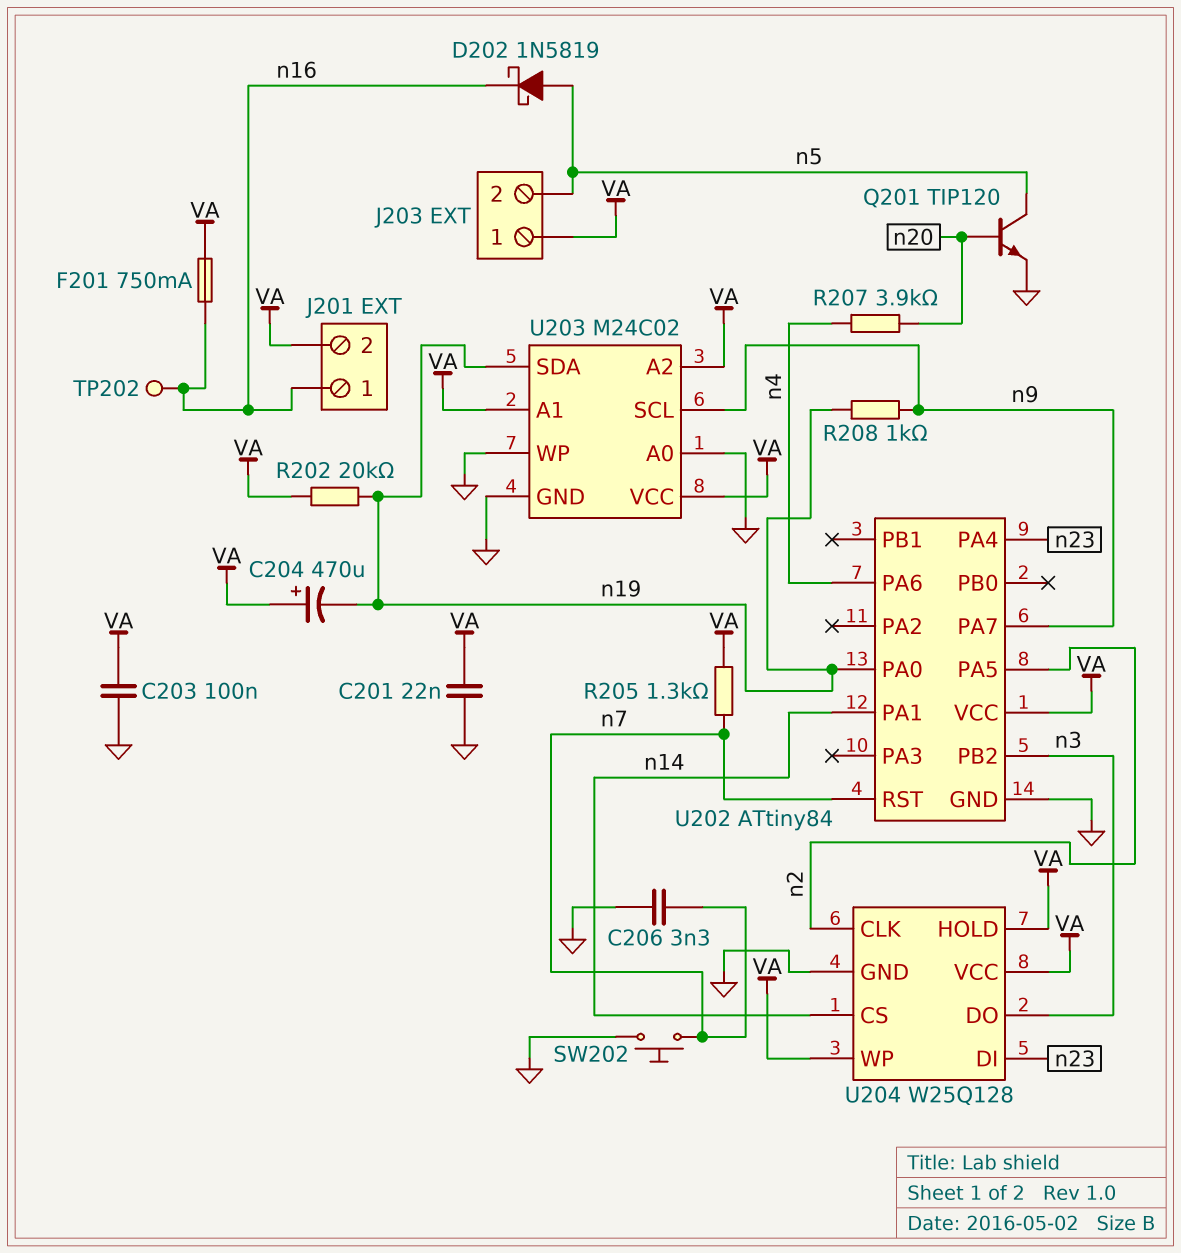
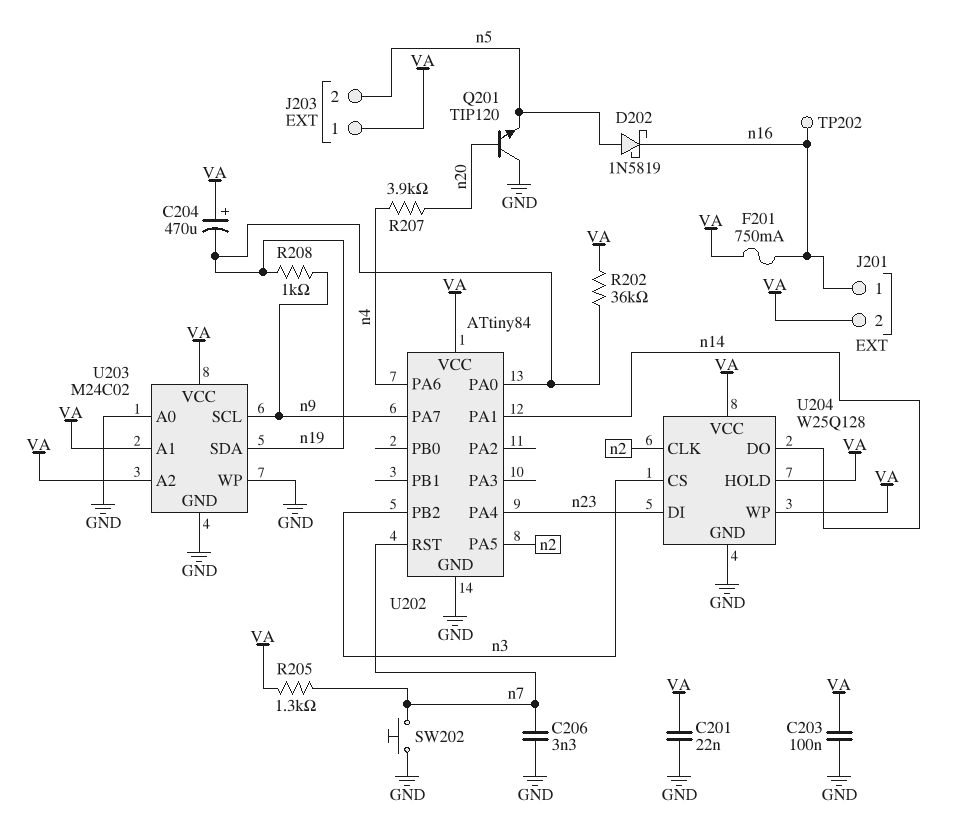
Q201: NPN TIP120 (B n20, C n5, E GND) -> NPN TIP120 (B n20, C GND, E n5)
R202: 20k (VA, n19) -> 36k (VA, n19)
U204 pin CS: n14 -> n3
U204 pin DO: n3 -> n14

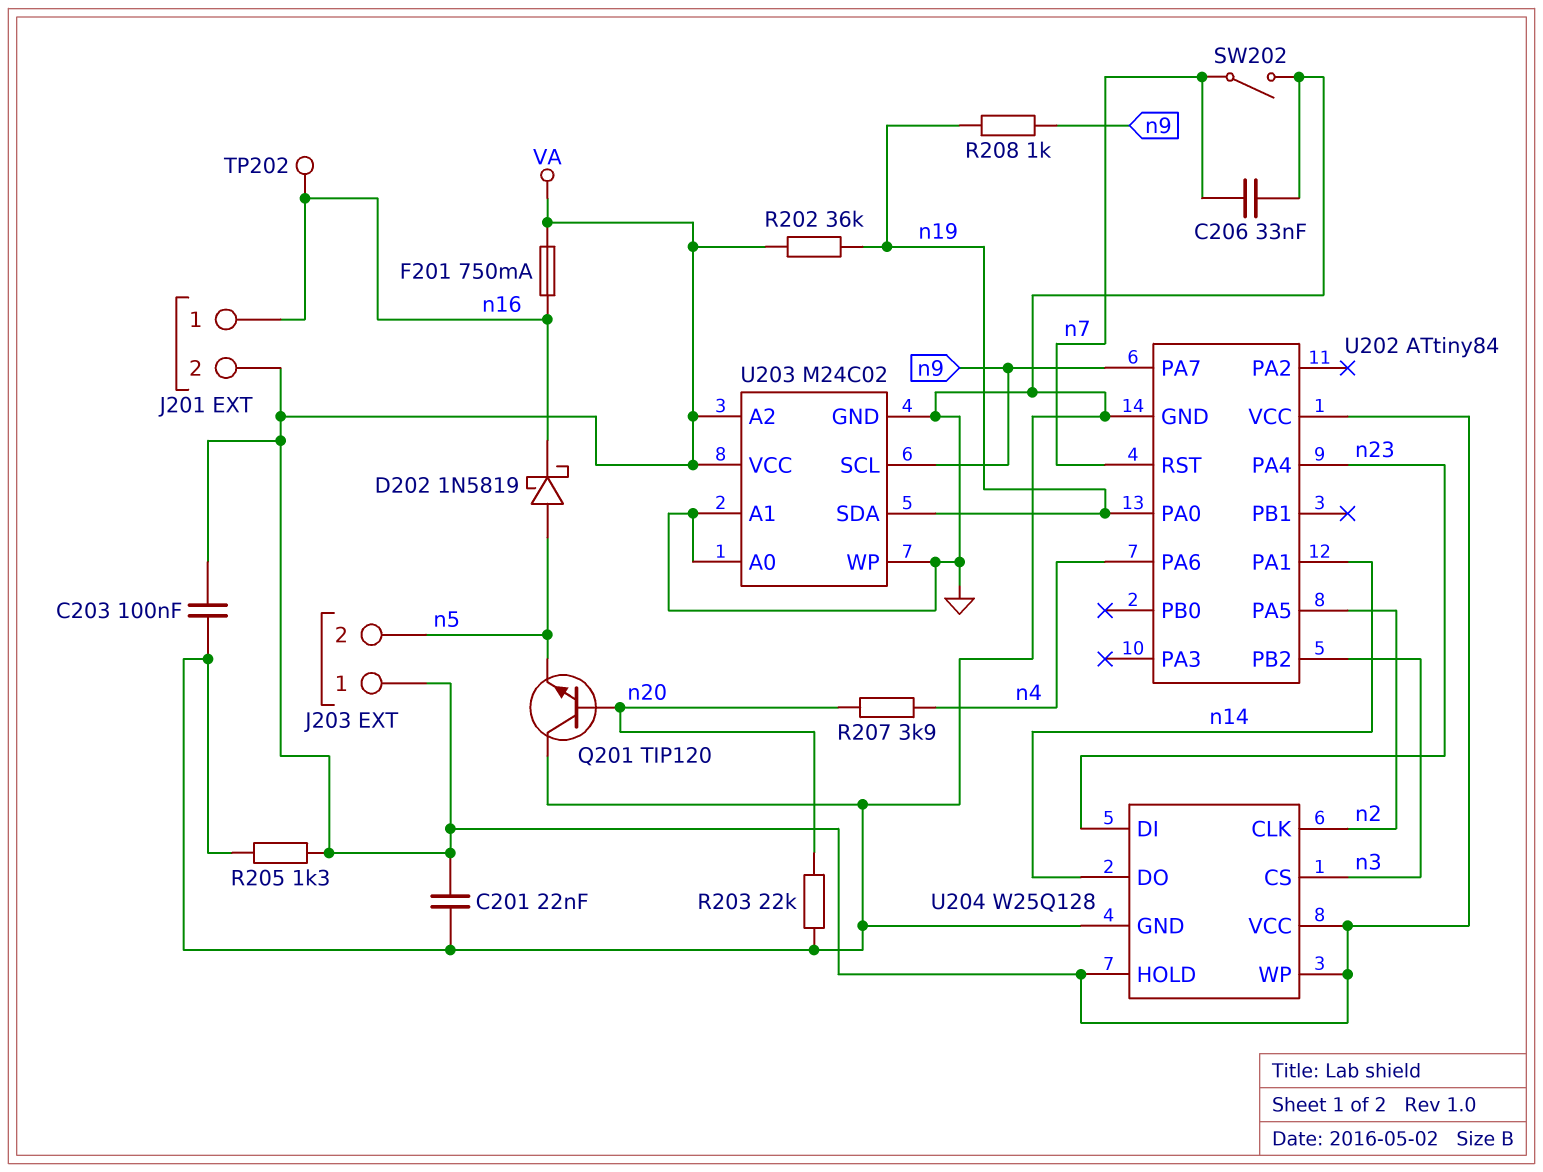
C204: 470uF (plus VA, minus n19) -> none
C206: 3.3nF (GND, n7) -> 33nF (GND, n7)
R203: none -> 22k (GND, n20)
R205: 1.3k (VA, n7) -> 1.3k (GND, VA)
SW202: button (GND, n7) -> switch (GND, n7)
U203 pin A1: VA -> GND

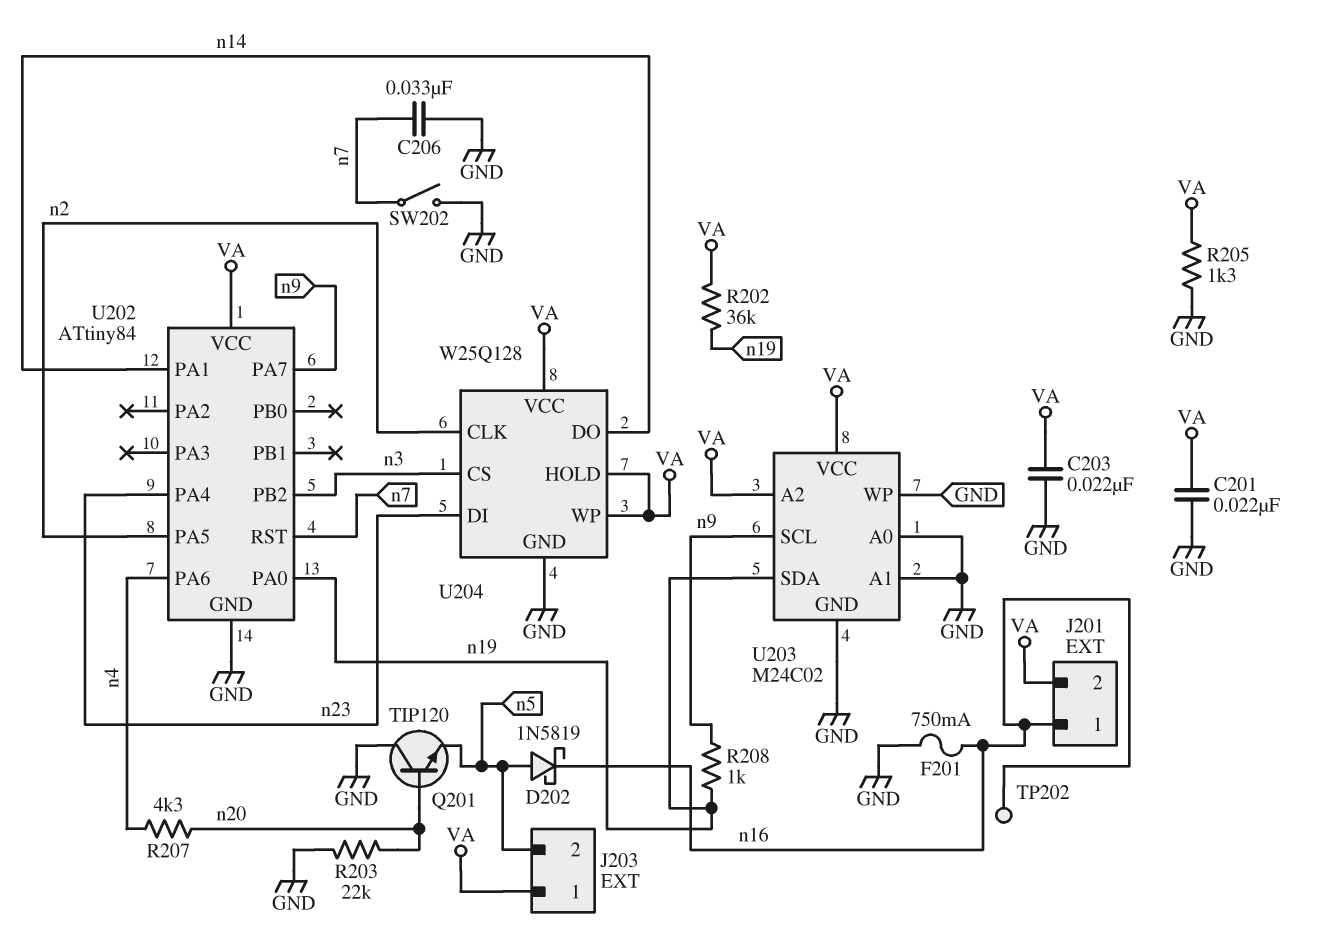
C203: 100nF (GND, VA) -> 22nF (GND, VA)
F201: 750mA (VA, n16) -> 750mA (GND, n16)
R207: 3.9k (n4, n20) -> 4.3k (n4, n20)

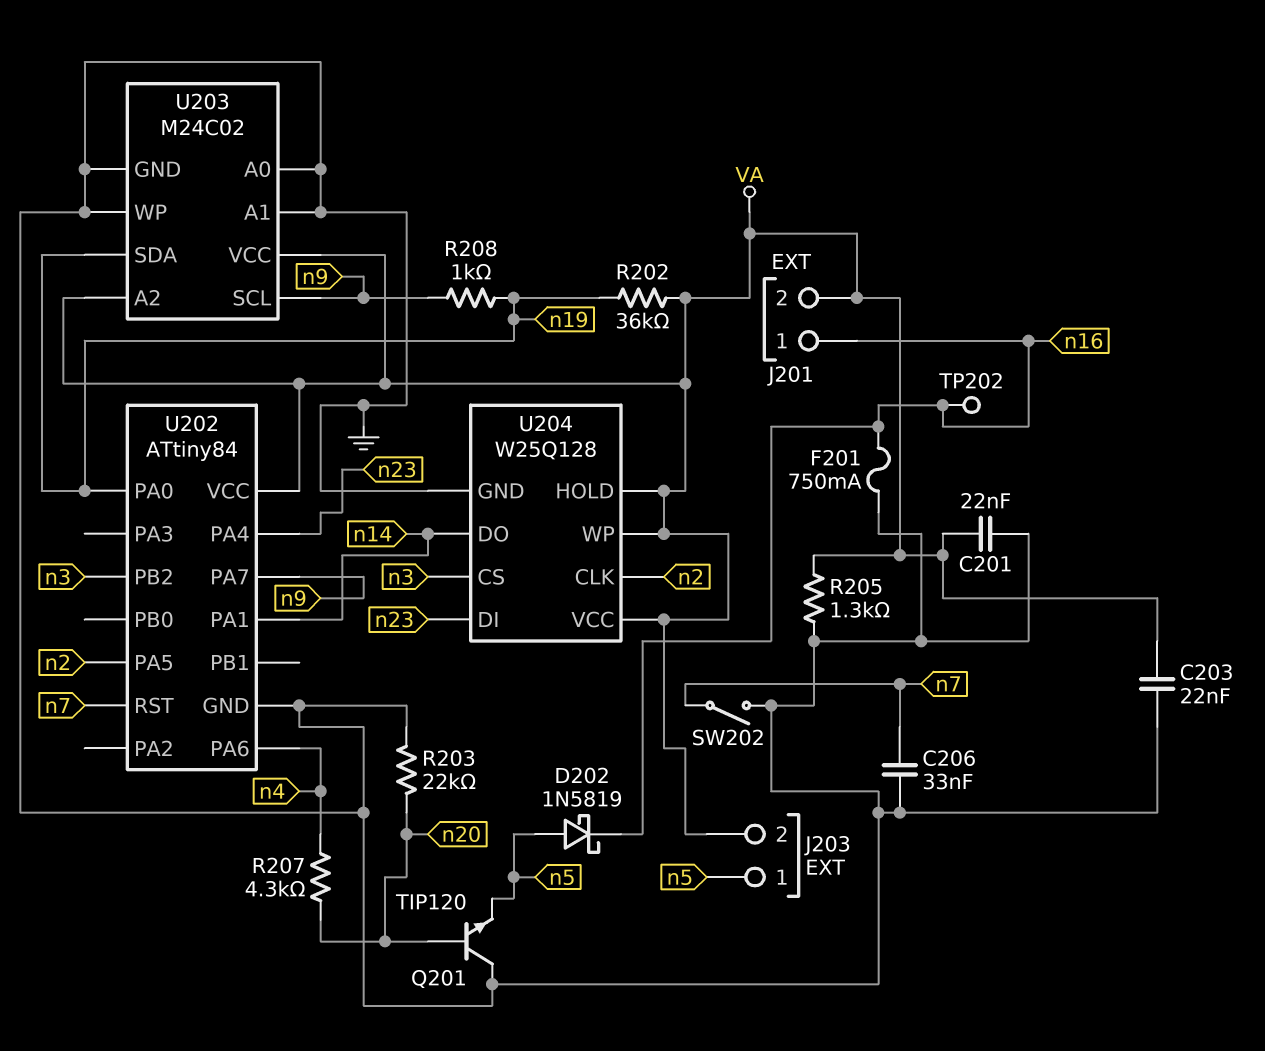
J203 pin 1: VA -> n5
J203 pin 2: n5 -> VA

